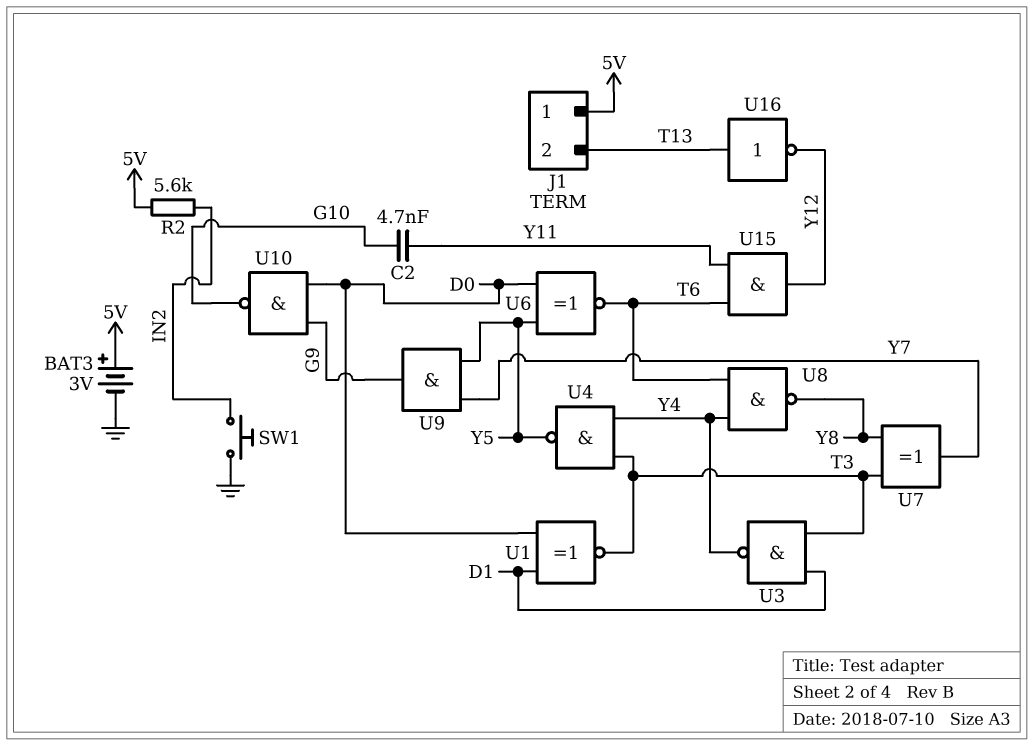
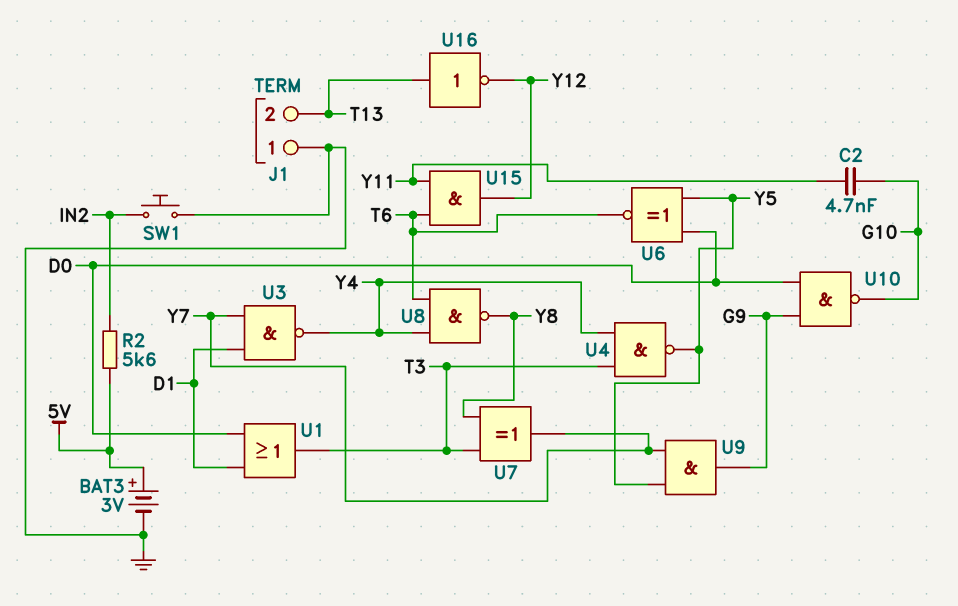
J1 pin 1: 5V -> GND
U1: XNOR (in D0, in D1, out T3) -> OR (in D0, in D1, out T3)
U3: NAND (in D1, in T3, out Y4) -> NAND (in D1, in Y7, out Y4)

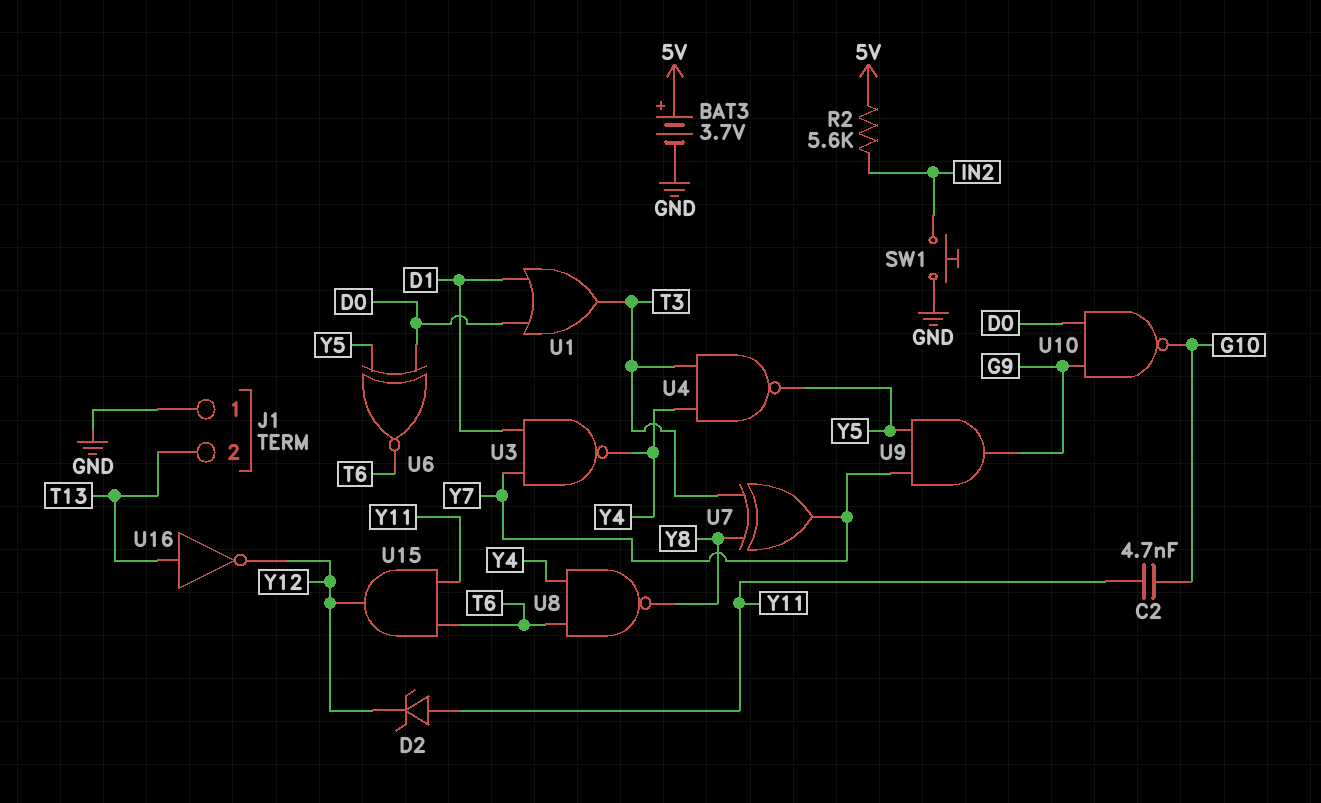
BAT3: 3V (plus 5V, minus GND) -> 3.7V (plus 5V, minus GND)
D2: none -> zener (A Y11, K Y12)

